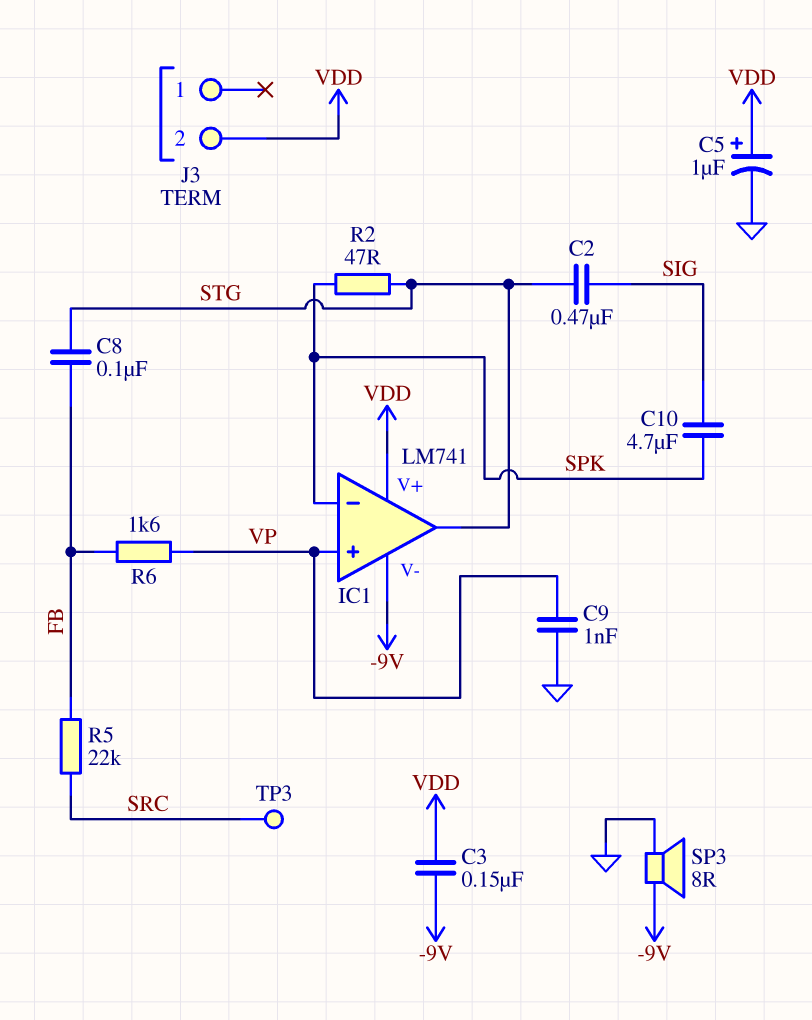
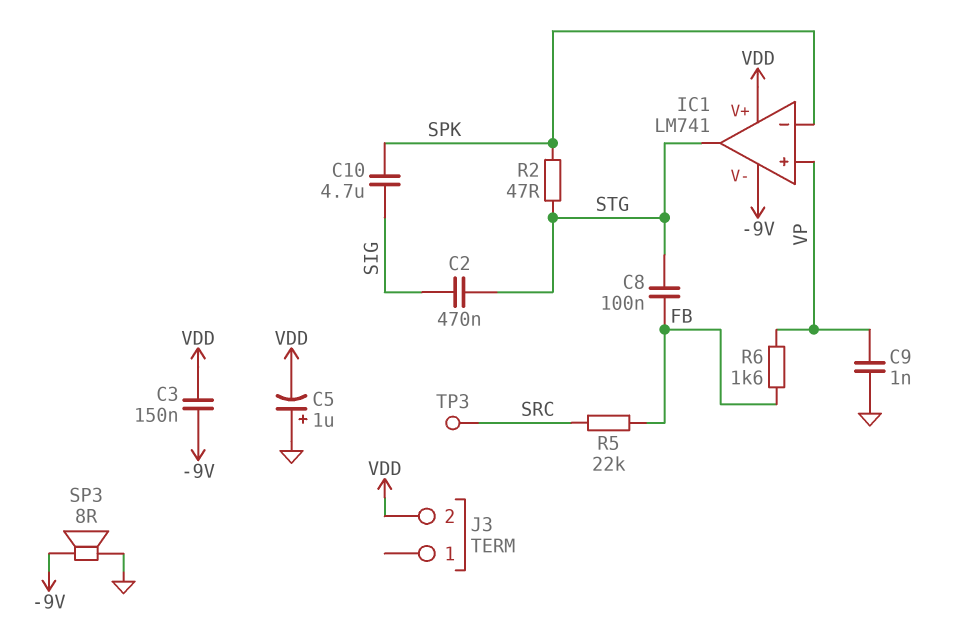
C5: 1uF (plus VDD, minus GND) -> 1uF (plus GND, minus VDD)

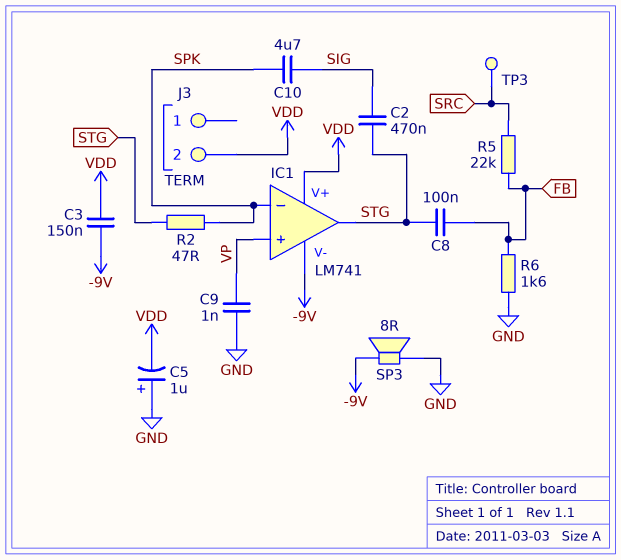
R6: 1.6k (FB, VP) -> 1.6k (FB, GND)

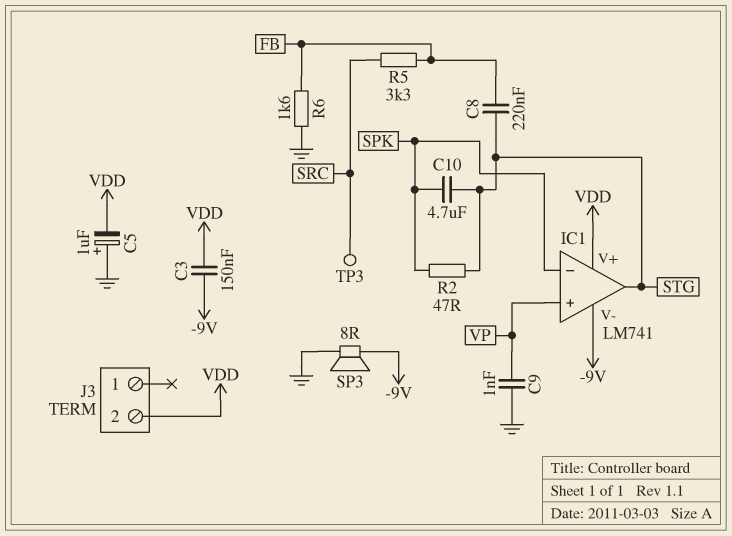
C2: 470nF (SIG, STG) -> none
C8: 100nF (FB, STG) -> 220nF (FB, STG)
C10: 4.7uF (SIG, SPK) -> 4.7uF (SPK, STG)
R5: 22k (FB, SRC) -> 3.3k (FB, SRC)

